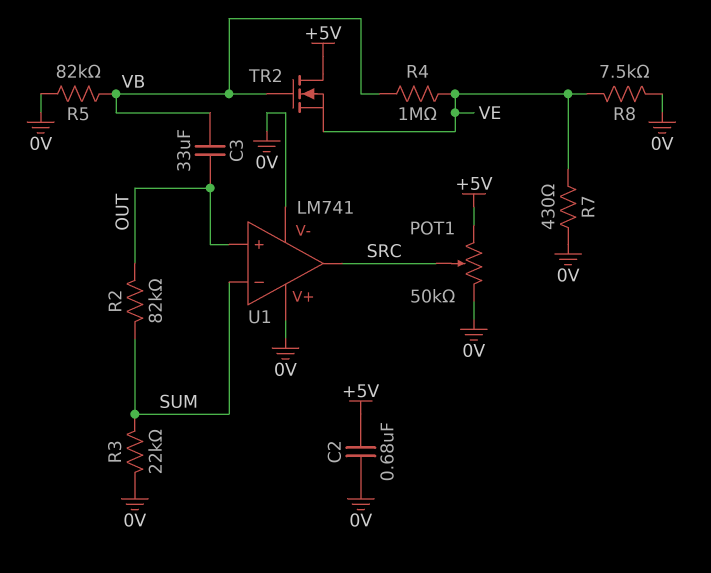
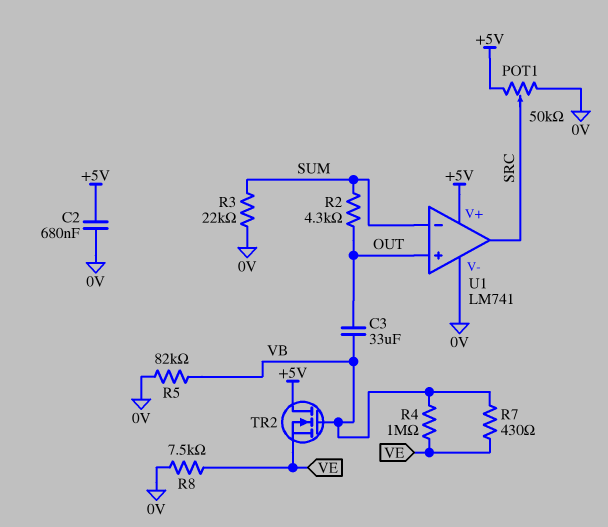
R2: 82k (OUT, SUM) -> 4.3k (OUT, SUM)
R7: 430 (0V, VE) -> 430 (VB, VE)
U1 pin V+: 0V -> +5V

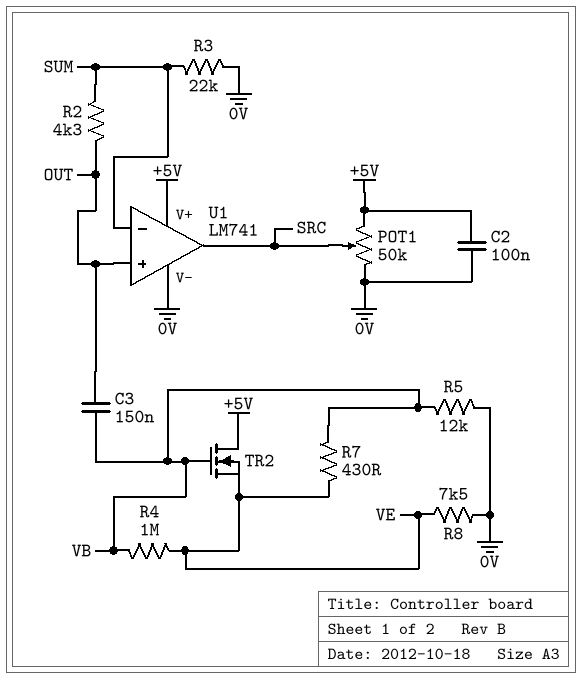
C2: 680nF (+5V, 0V) -> 100nF (+5V, 0V)
C3: 33uF (OUT, VB) -> 150nF (OUT, VB)
R5: 82k (0V, VB) -> 12k (0V, VB)

